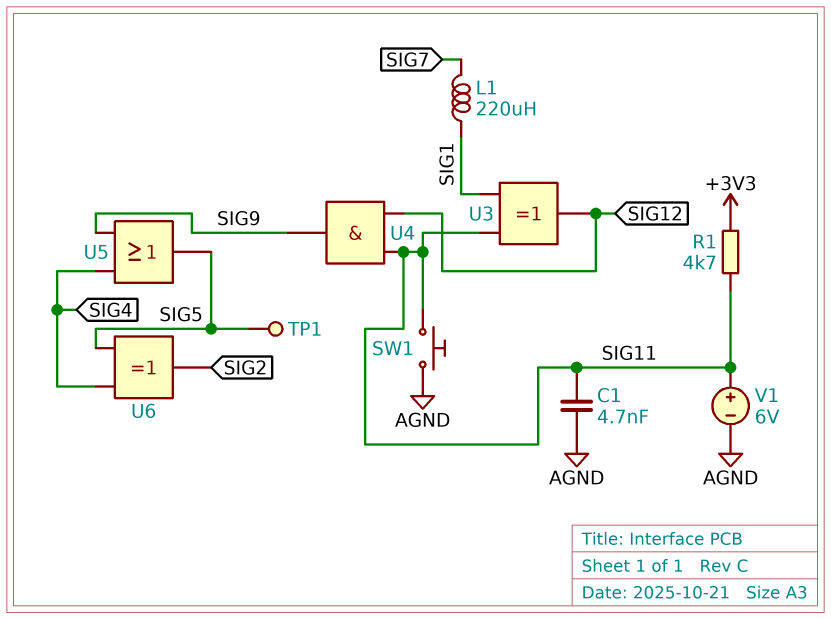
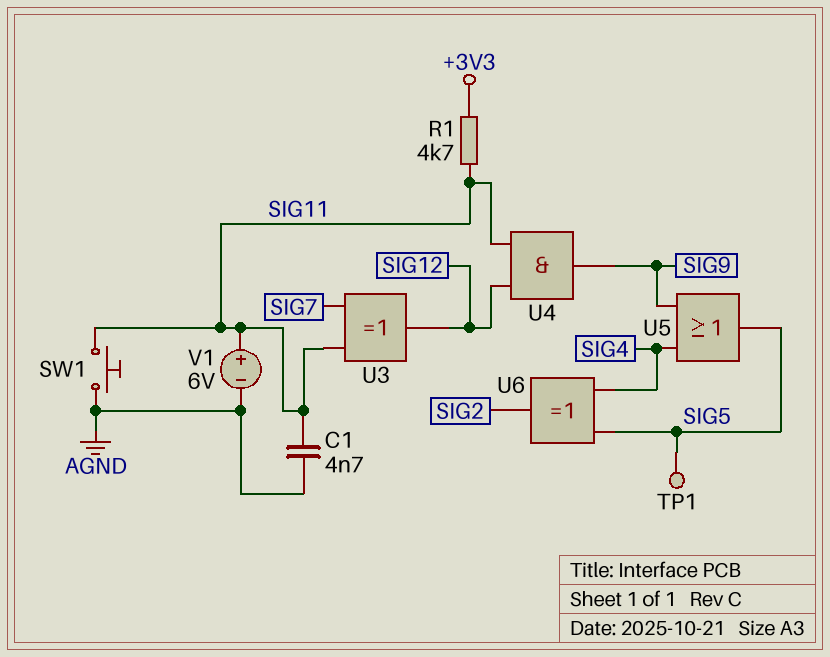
L1: 220uH (SIG1, SIG7) -> none
U3: XOR (in SIG1, in SIG11, out SIG12) -> XOR (in SIG7, in SIG11, out SIG12)

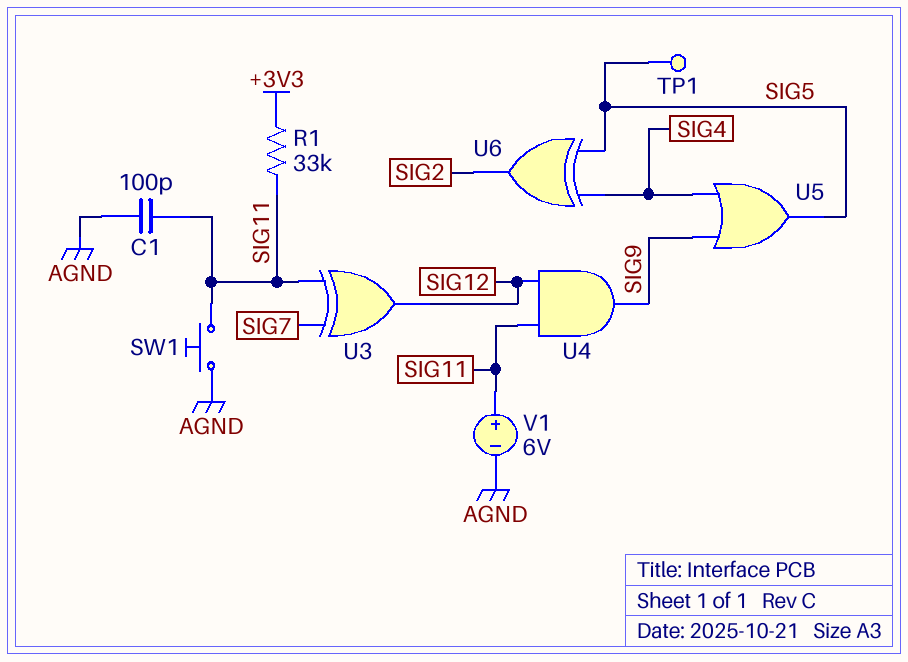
C1: 4.7nF (AGND, SIG11) -> 100pF (AGND, SIG11)
R1: 4.7k (+3V3, SIG11) -> 33k (+3V3, SIG11)

